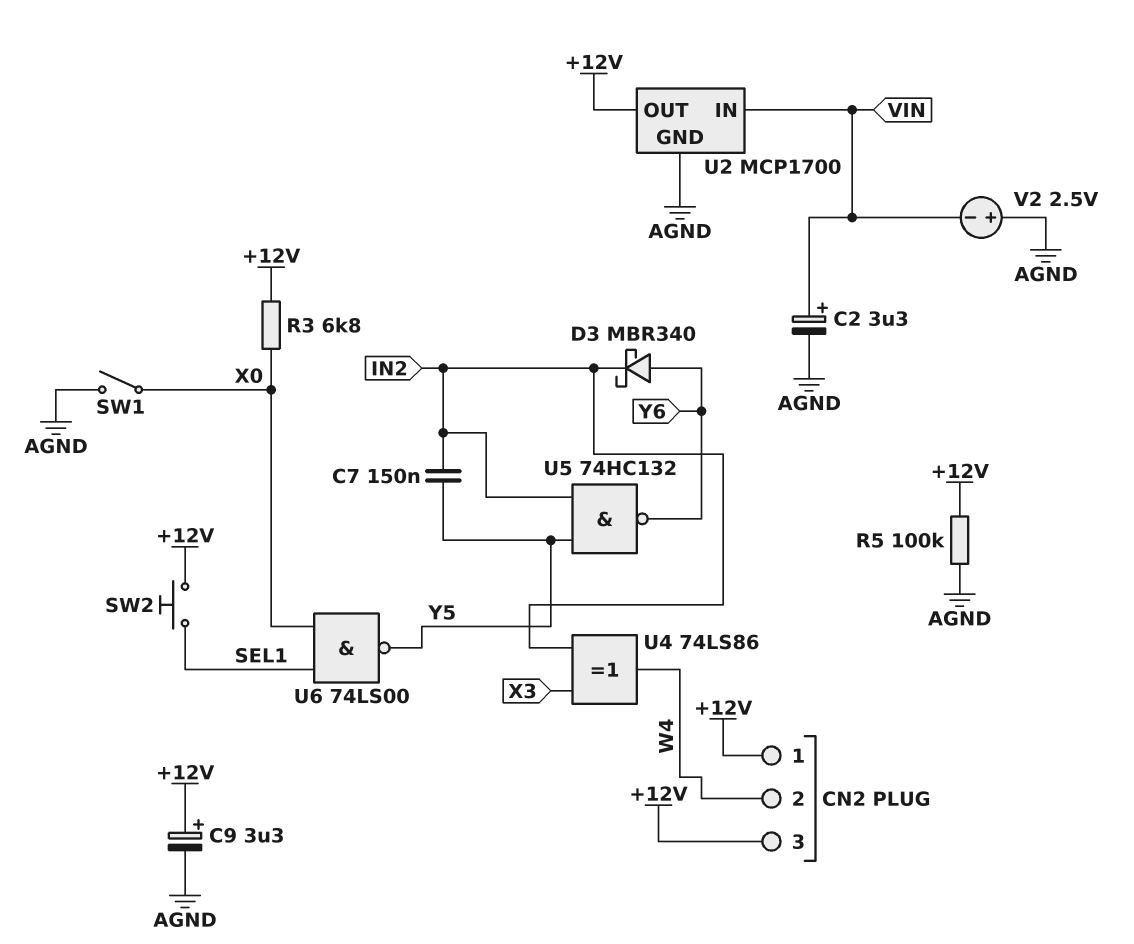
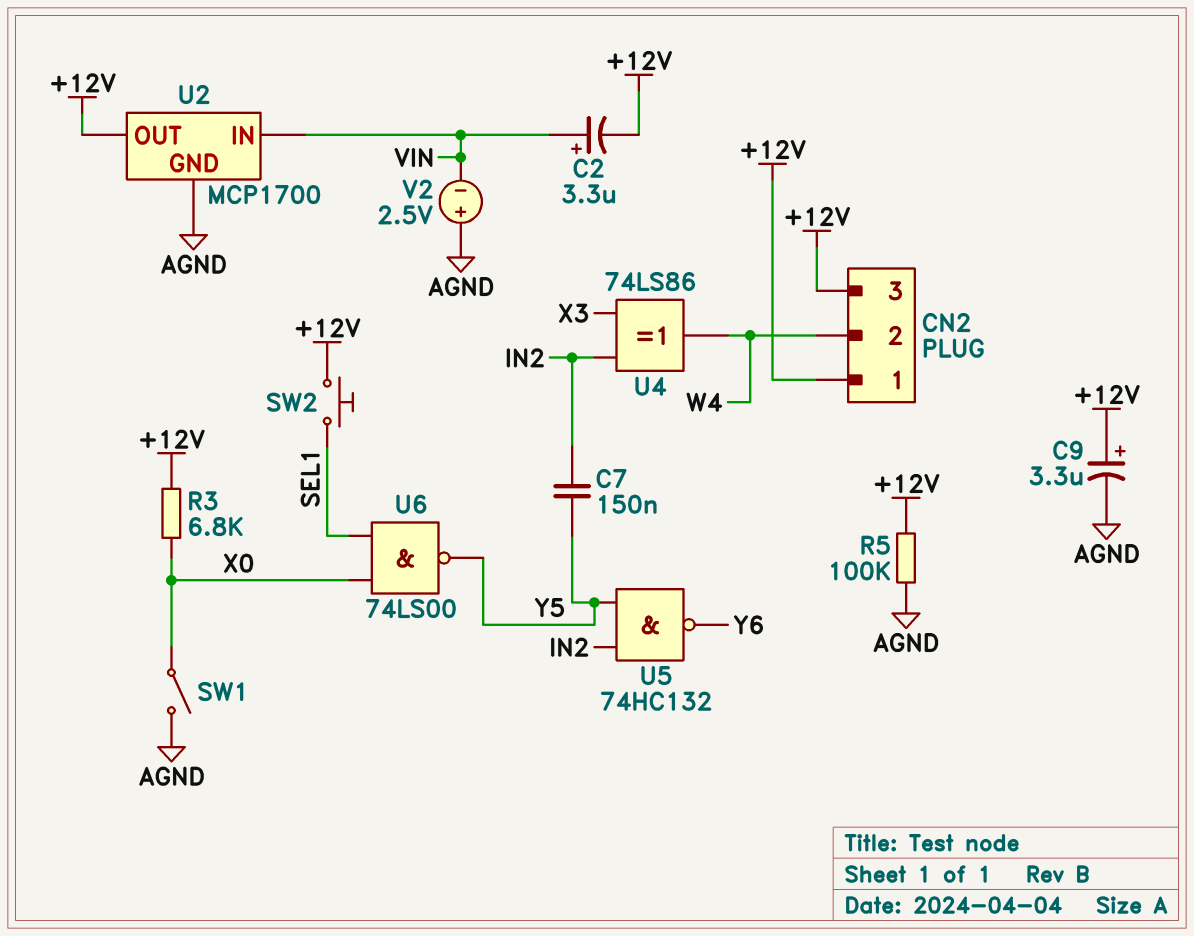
C2: 3.3uF (plus VIN, minus AGND) -> 3.3uF (plus VIN, minus +12V)
D3: schottky MBR340 (A Y6, K IN2) -> none

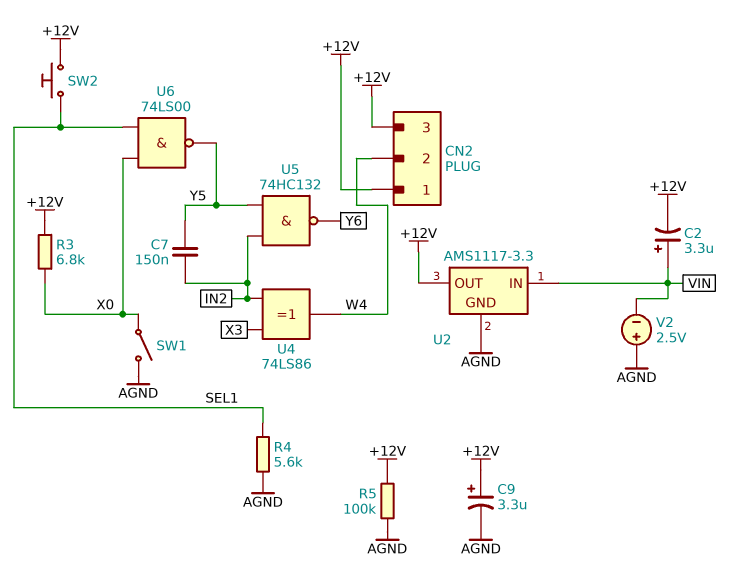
R4: none -> 5.6k (AGND, SEL1)
U2: MCP1700 -> AMS1117-3.3

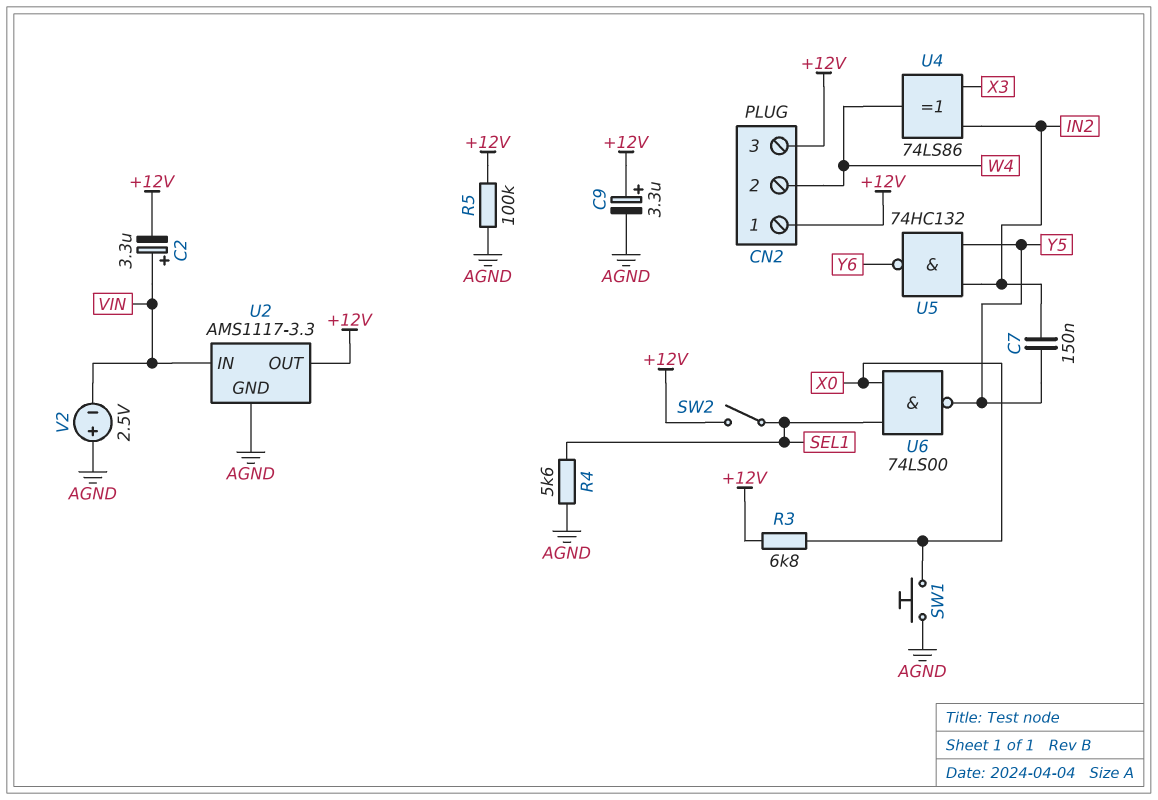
SW1: switch (AGND, X0) -> button (AGND, X0)
SW2: button (+12V, SEL1) -> switch (+12V, SEL1)

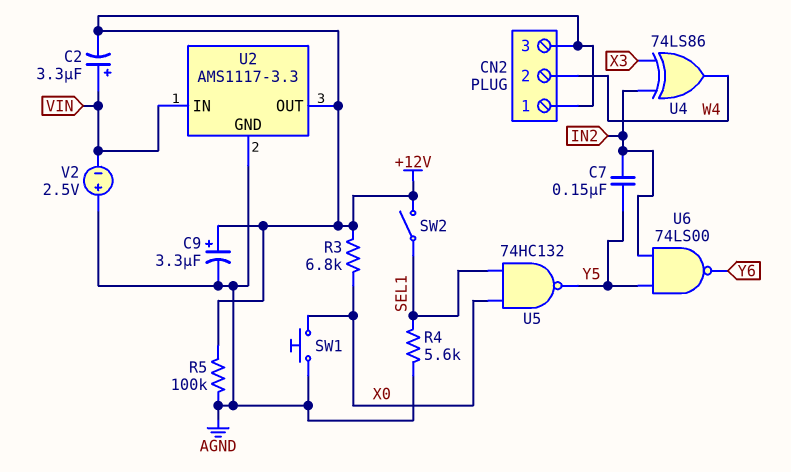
U5: NAND 74HC132 (in IN2, in Y5, out Y6) -> NAND 74HC132 (in SEL1, in X0, out Y5)
U6: NAND 74LS00 (in SEL1, in X0, out Y5) -> NAND 74LS00 (in IN2, in Y5, out Y6)

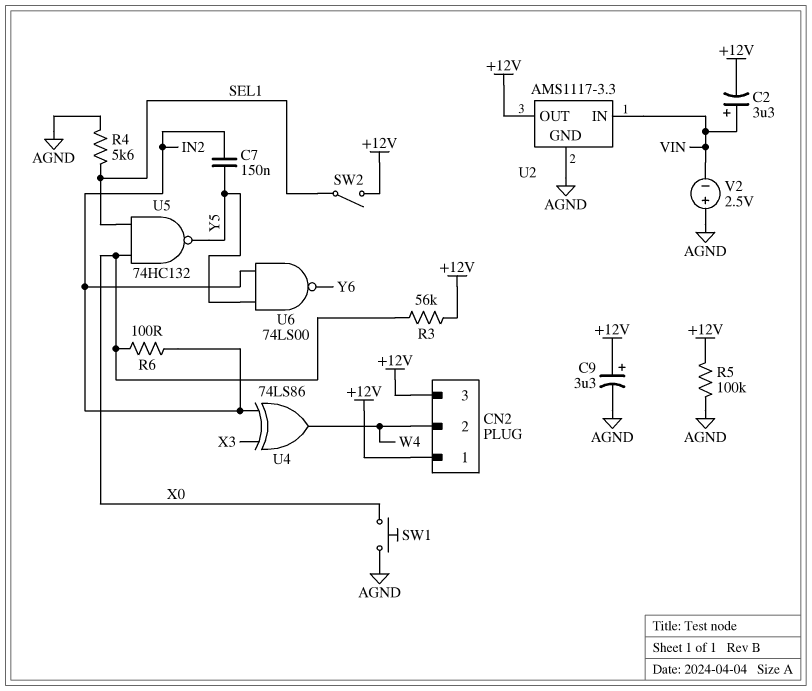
R3: 6.8k (+12V, X0) -> 56k (+12V, X0)
R6: none -> 100 (IN2, X0)

